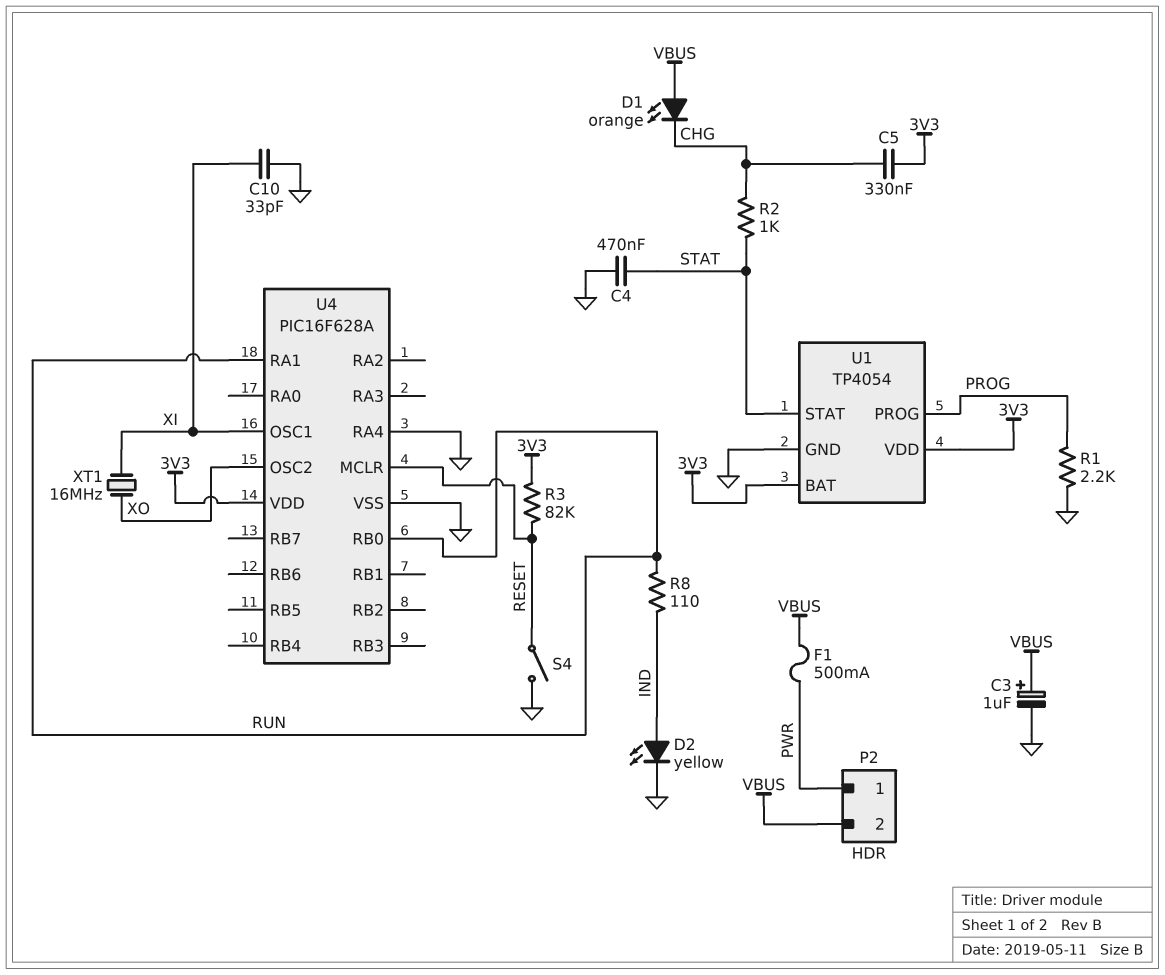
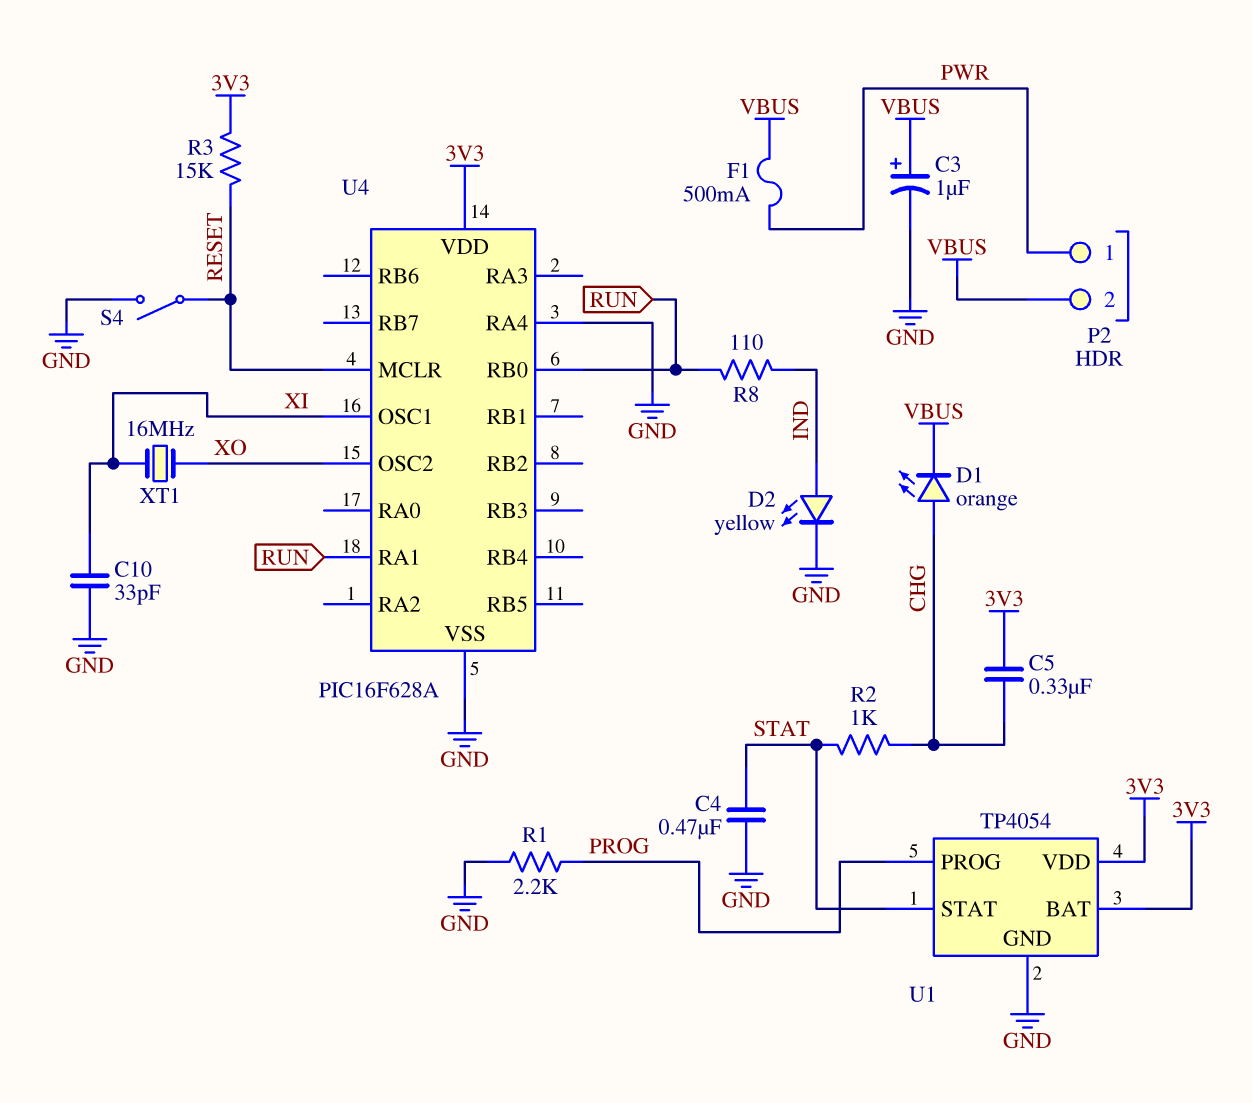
D1: LED orange (A VBUS, K CHG) -> LED orange (A CHG, K VBUS)
R3: 82k (3V3, RESET) -> 15k (3V3, RESET)

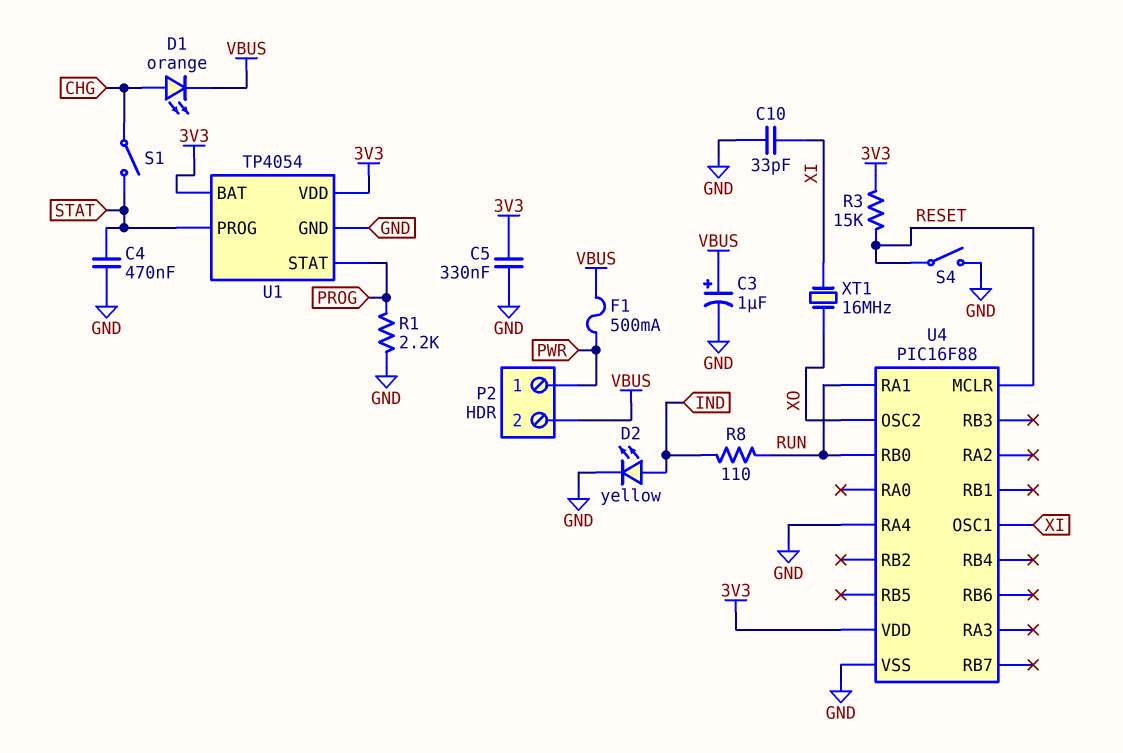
C5: 330nF (3V3, CHG) -> 330nF (3V3, GND)
R2: 1k (CHG, STAT) -> none
S1: none -> switch (CHG, STAT)
U1 pin PROG: PROG -> STAT
U1 pin STAT: STAT -> PROG
U4: PIC16F628A -> PIC16F88

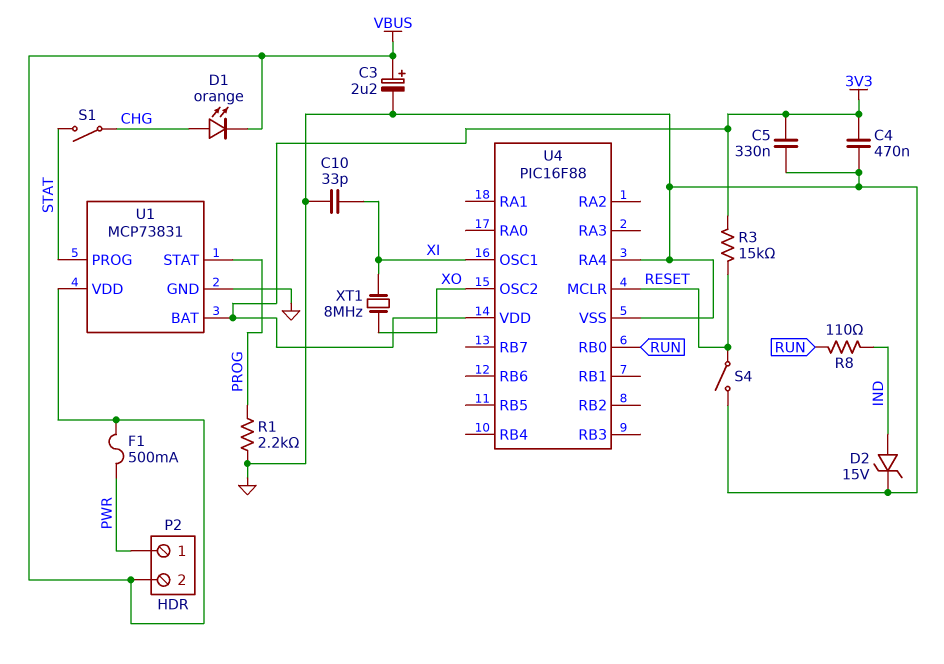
C3: 1uF (plus VBUS, minus GND) -> 2.2uF (plus VBUS, minus GND)
C4: 470nF (GND, STAT) -> 470nF (3V3, GND)
D2: LED yellow (A IND, K GND) -> zener 15V (A IND, K GND)
U1: TP4054 -> MCP73831
U1 pin VDD: 3V3 -> VBUS
U4 pin RA1: RUN -> none
XT1: 16MHz (XI, XO) -> 8MHz (XI, XO)

